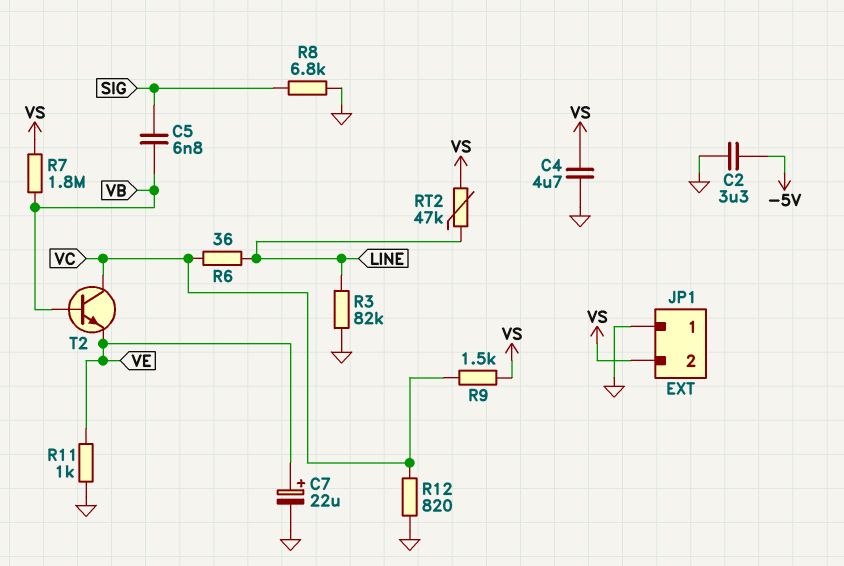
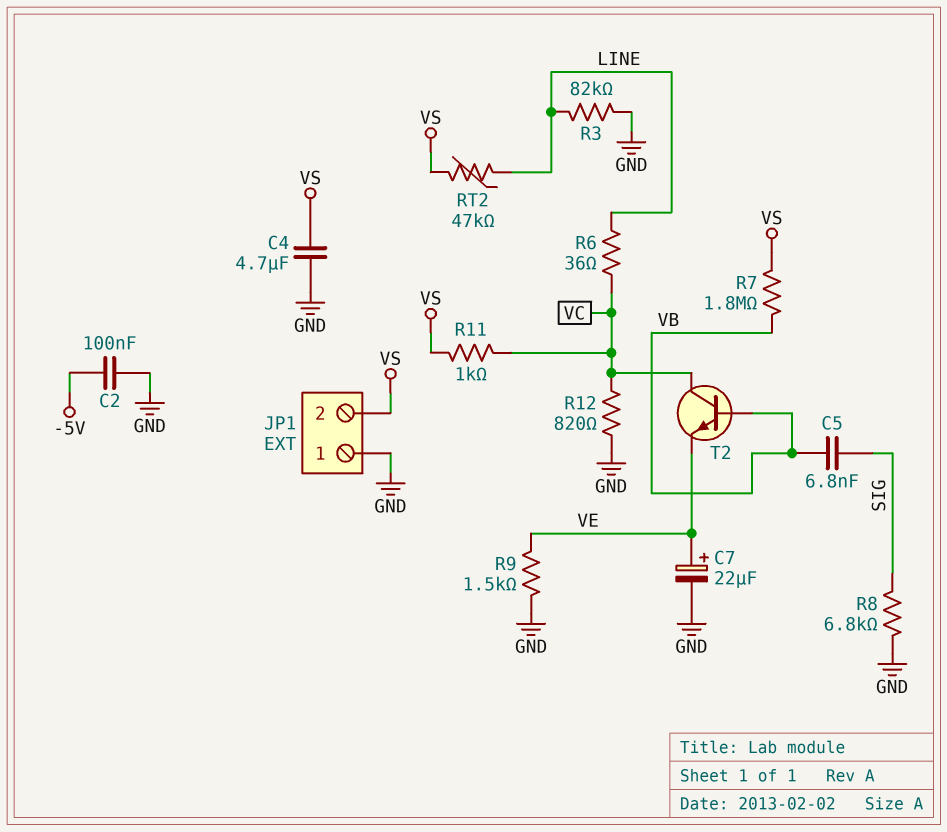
C2: 3.3uF (-5V, GND) -> 100nF (-5V, GND)
R9: 1.5k (VC, VS) -> 1.5k (GND, VE)
R11: 1k (GND, VE) -> 1k (VC, VS)

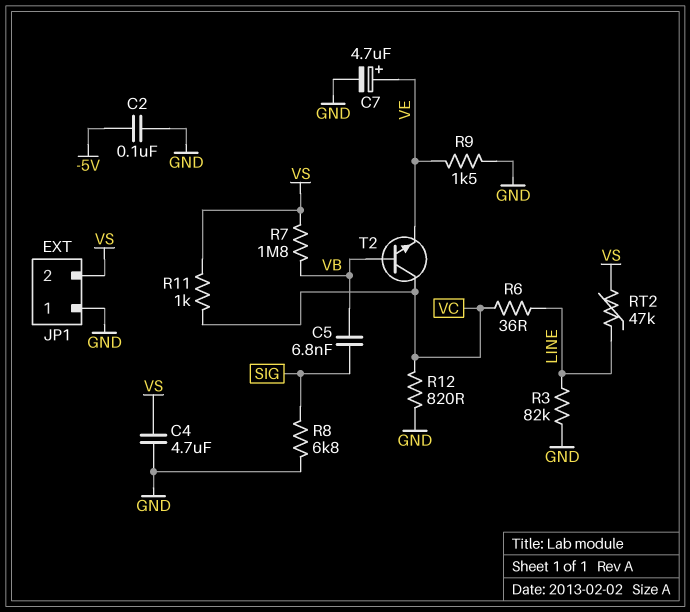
C7: 22uF (plus VE, minus GND) -> 4.7uF (plus VE, minus GND)

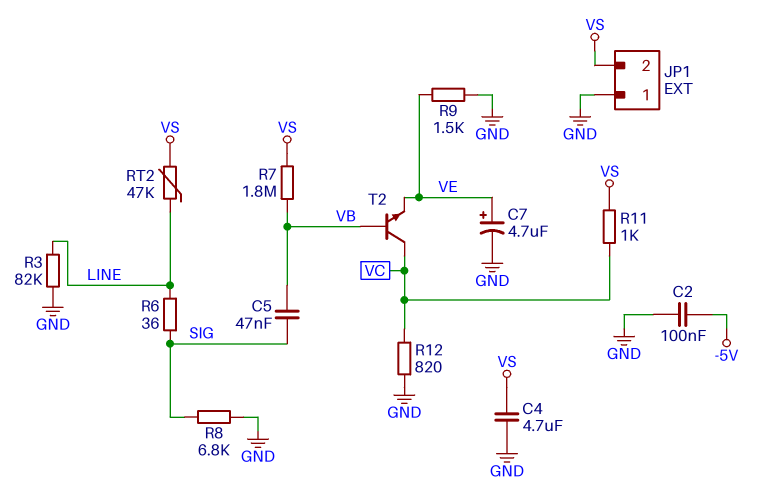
C5: 6.8nF (SIG, VB) -> 47nF (SIG, VB)
R6: 36 (LINE, VC) -> 36 (LINE, SIG)

